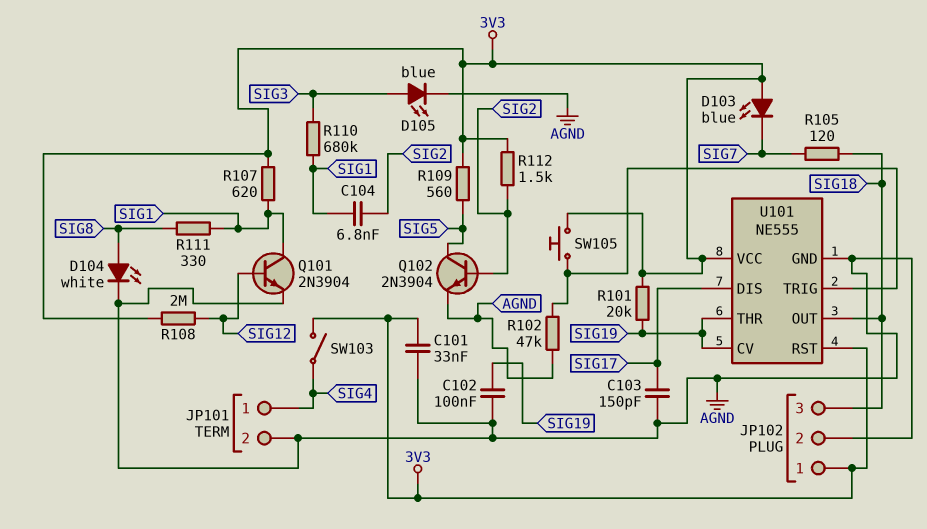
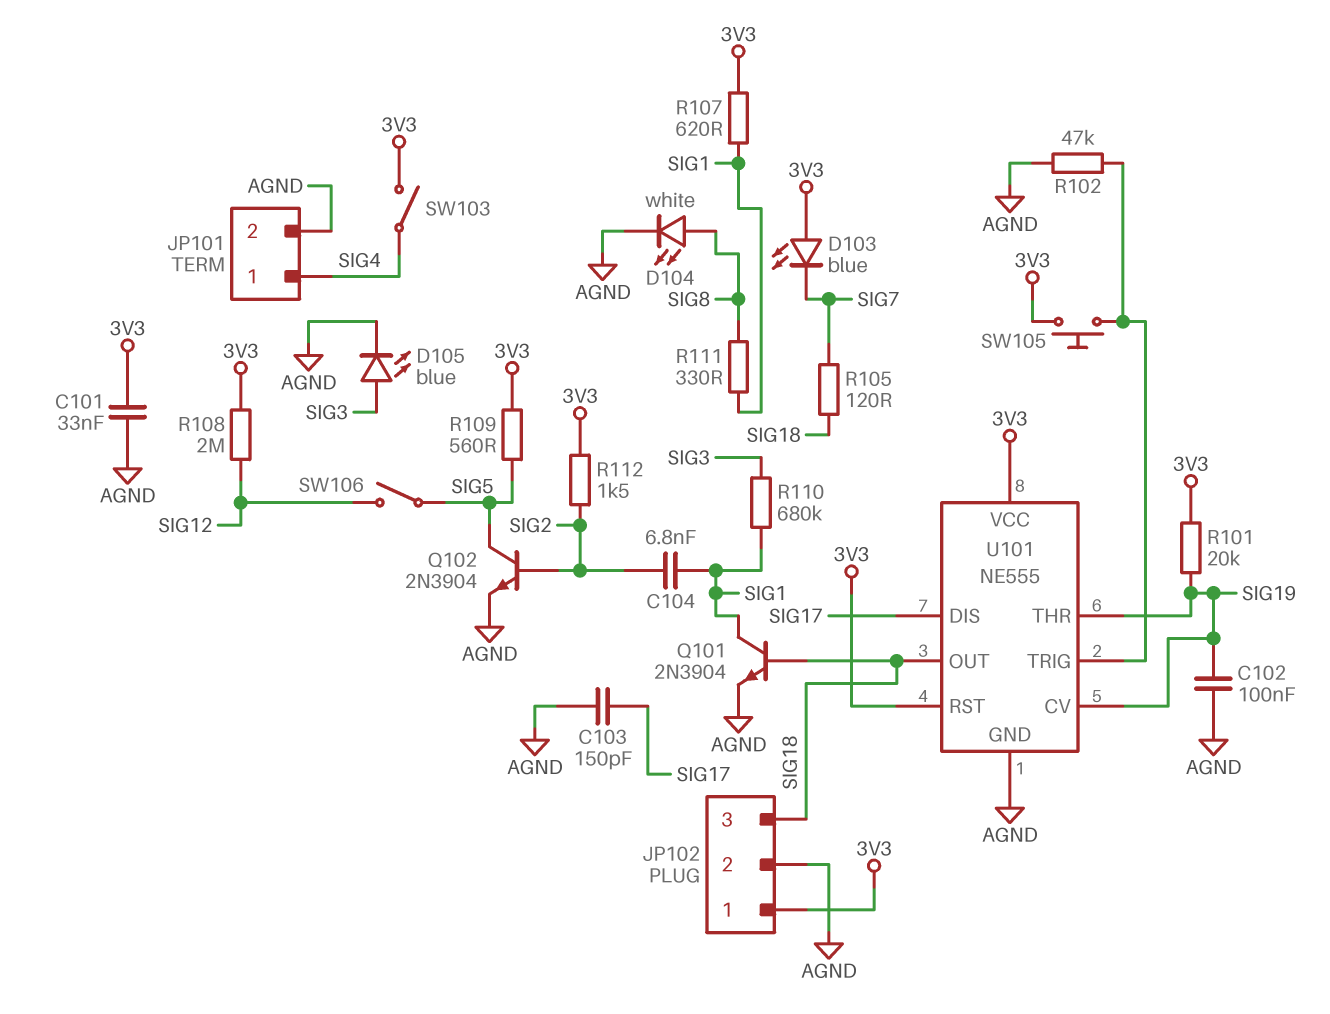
Q101: NPN 2N3904 (B SIG12, C SIG1, E AGND) -> NPN 2N3904 (B SIG18, C SIG1, E AGND)
SW106: none -> switch (SIG5, SIG12)

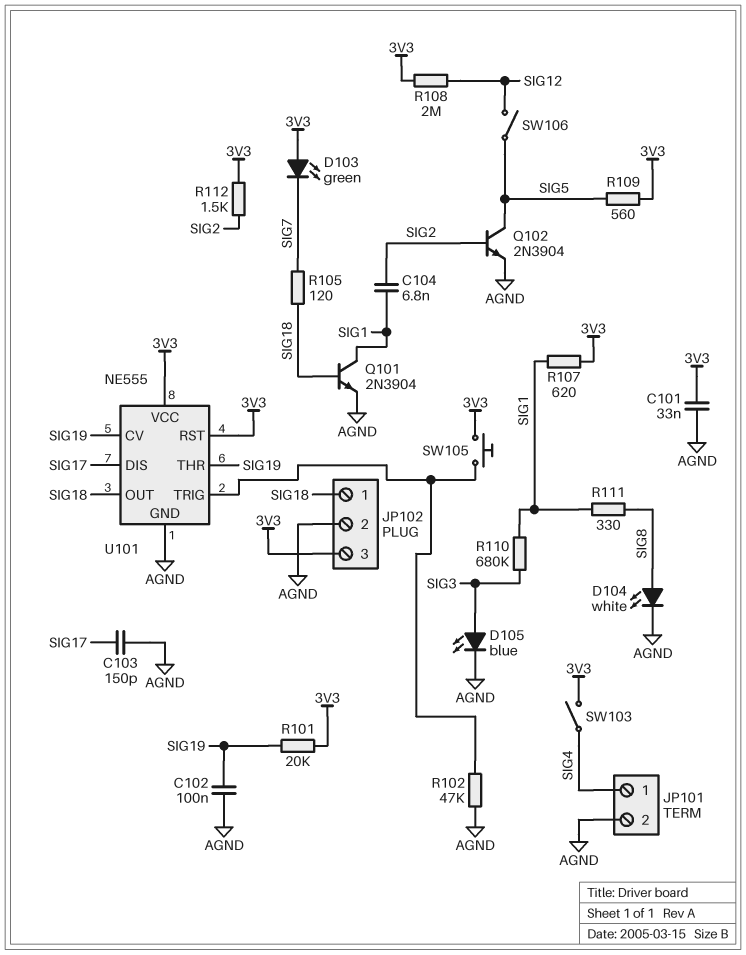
D103: LED blue (A 3V3, K SIG7) -> LED green (A 3V3, K SIG7)
JP102 pin 1: 3V3 -> SIG18
JP102 pin 3: SIG18 -> 3V3

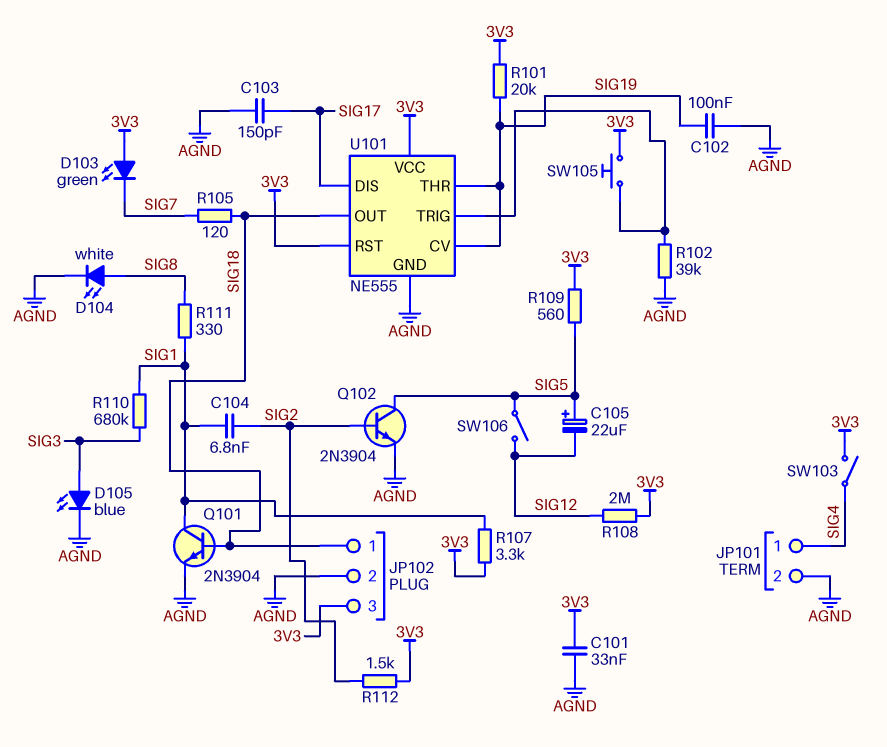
C105: none -> 22uF (plus SIG5, minus SIG12)
R102: 47k (AGND, U101/TRIG) -> 39k (AGND, U101/TRIG)
R107: 620 (3V3, SIG1) -> 3.3k (3V3, SIG1)

